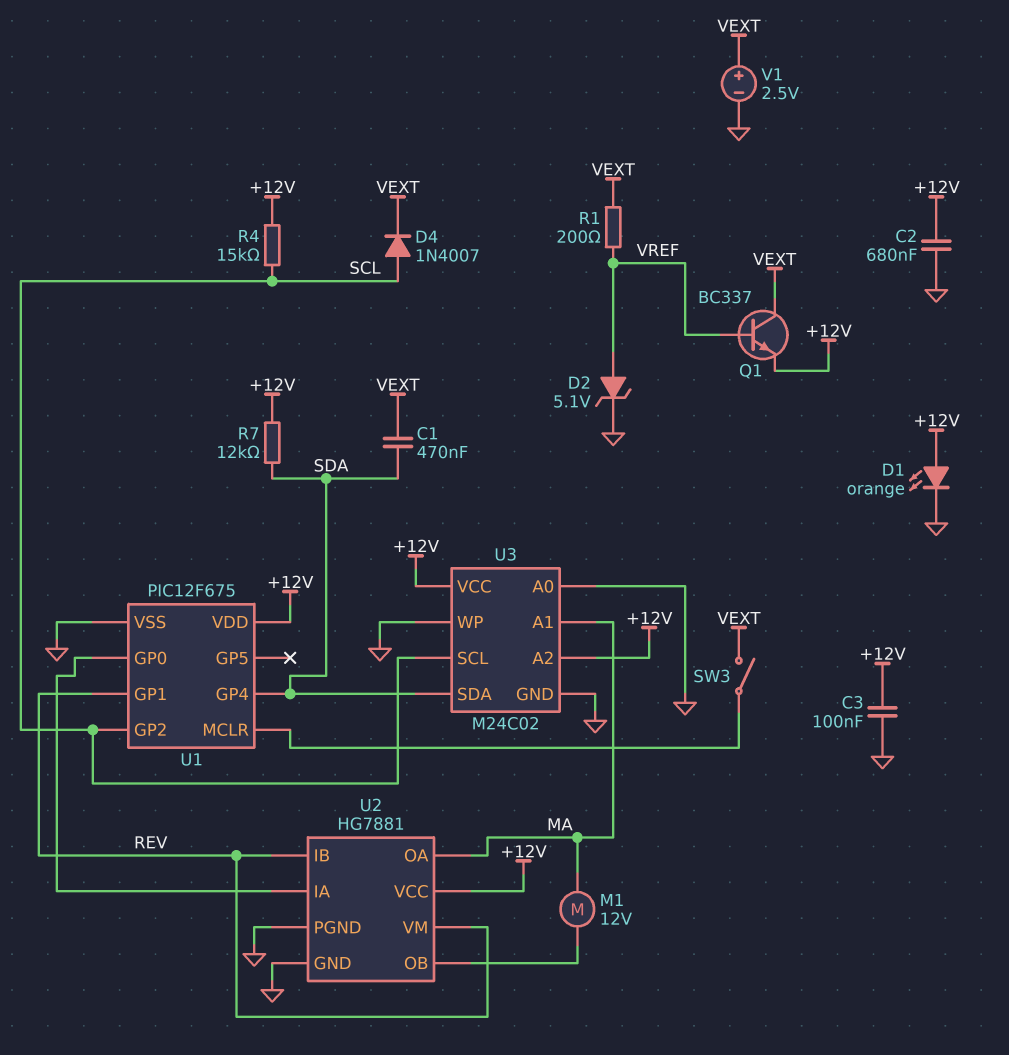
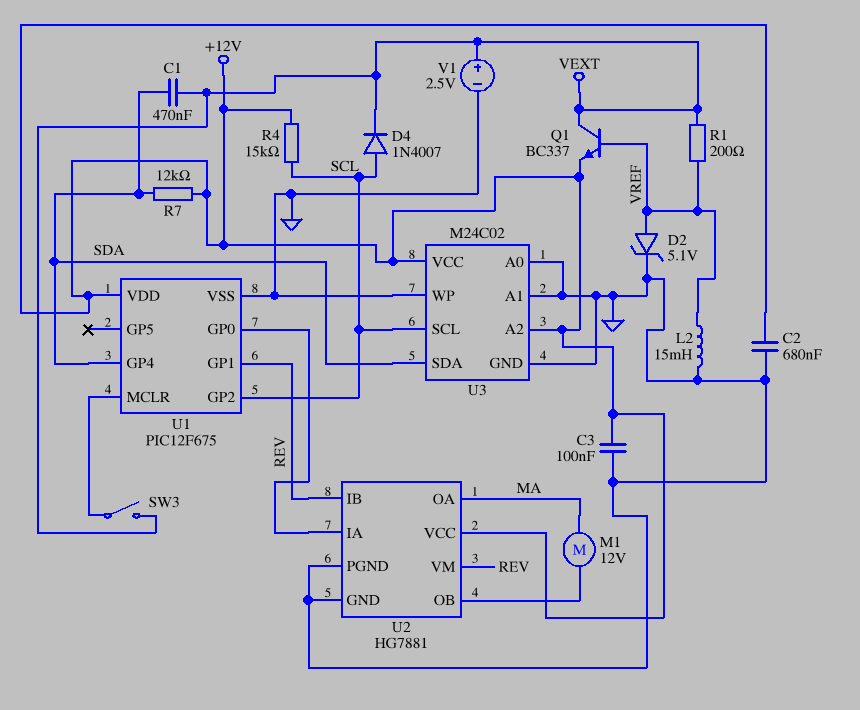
D1: LED orange (A +12V, K GND) -> none
L2: none -> 15mH (GND, VREF)
U3 pin A1: MA -> GND

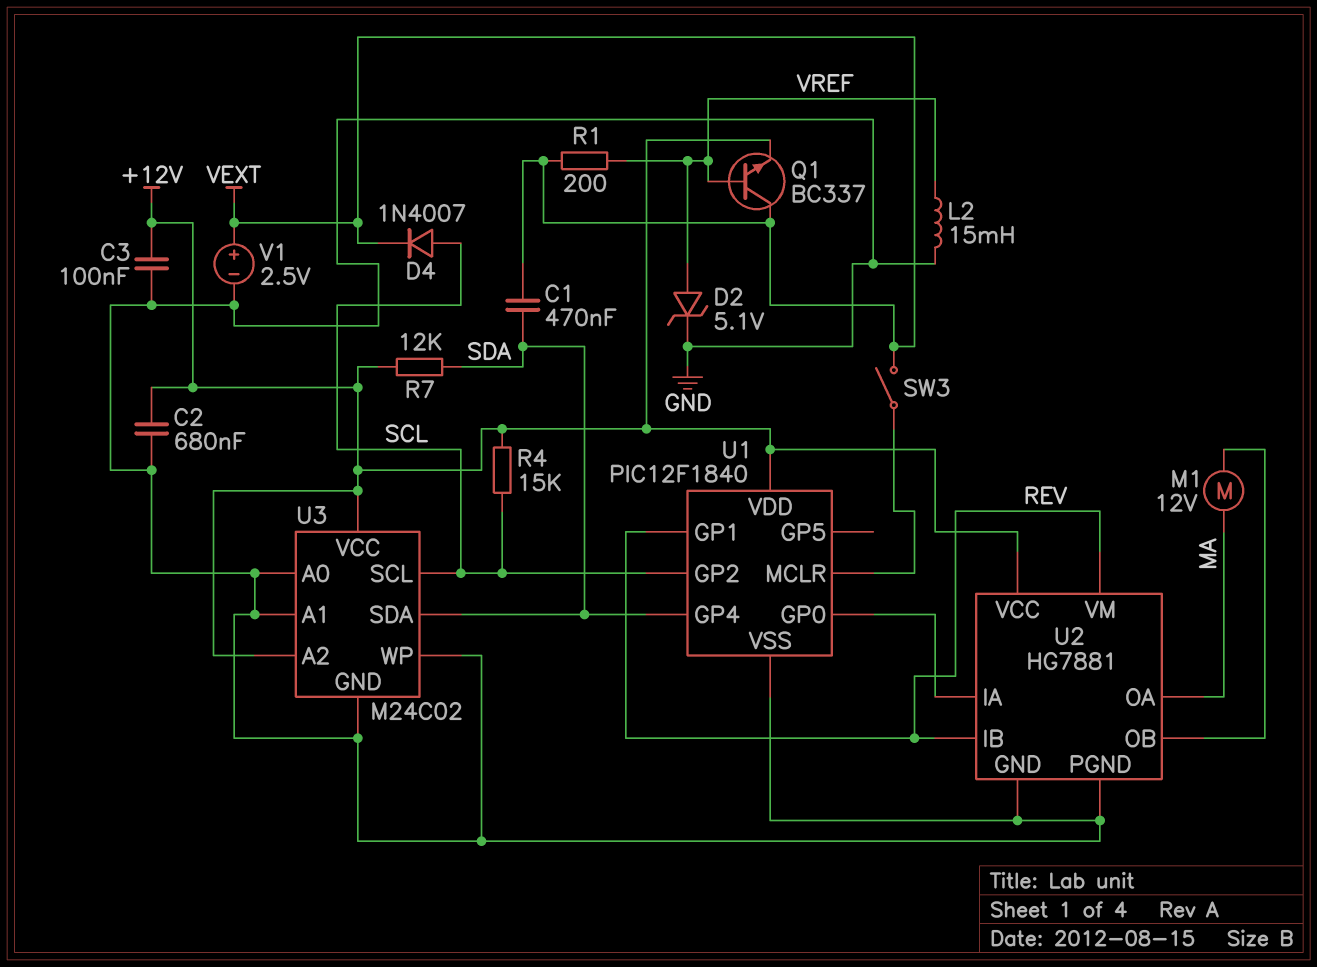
U1: PIC12F675 -> PIC12F1840

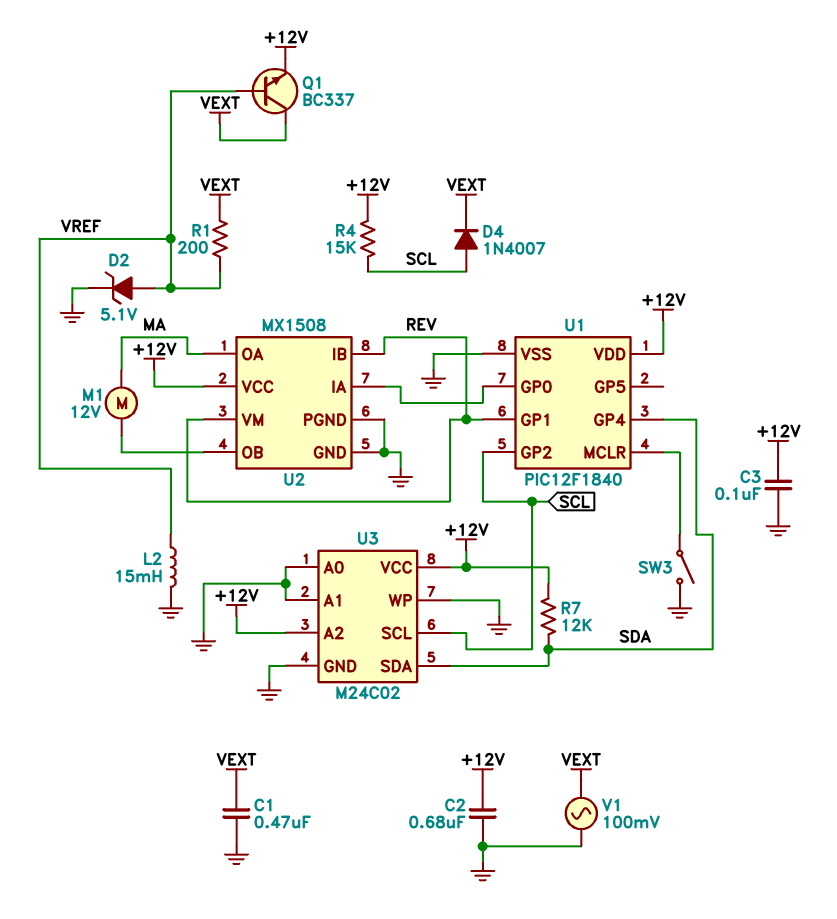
C1: 470nF (SDA, VEXT) -> 470nF (GND, VEXT)
SW3: switch (U1/MCLR, VEXT) -> switch (GND, U1/MCLR)
U2: HG7881 -> MX1508
V1: 2.5V (plus VEXT, minus GND) -> AC 100mV (GND, VEXT)

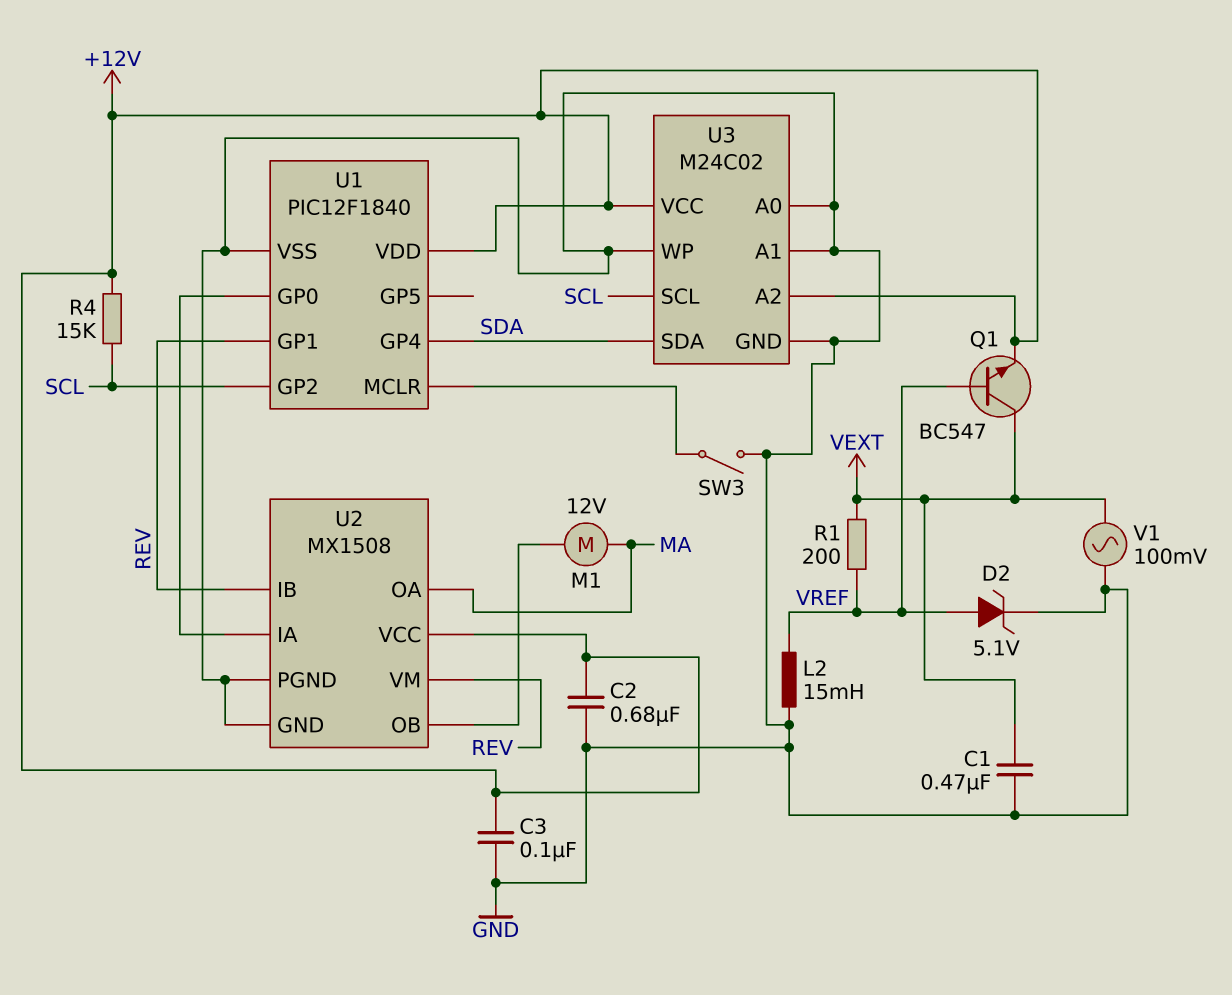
D4: diode 1N4007 (A SCL, K VEXT) -> none
Q1: NPN BC337 (B VREF, C VEXT, E +12V) -> NPN BC547 (B VREF, C VEXT, E +12V)
R7: 12k (+12V, SDA) -> none

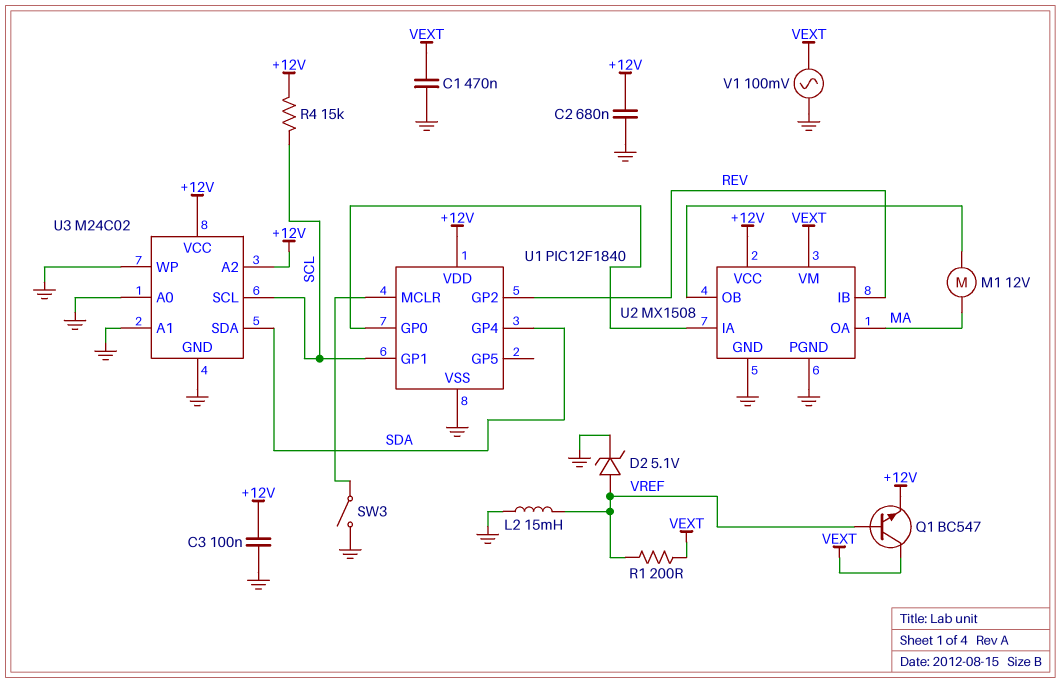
U1 pin GP1: REV -> SCL
U1 pin GP2: SCL -> REV
U2 pin VM: REV -> VEXT

